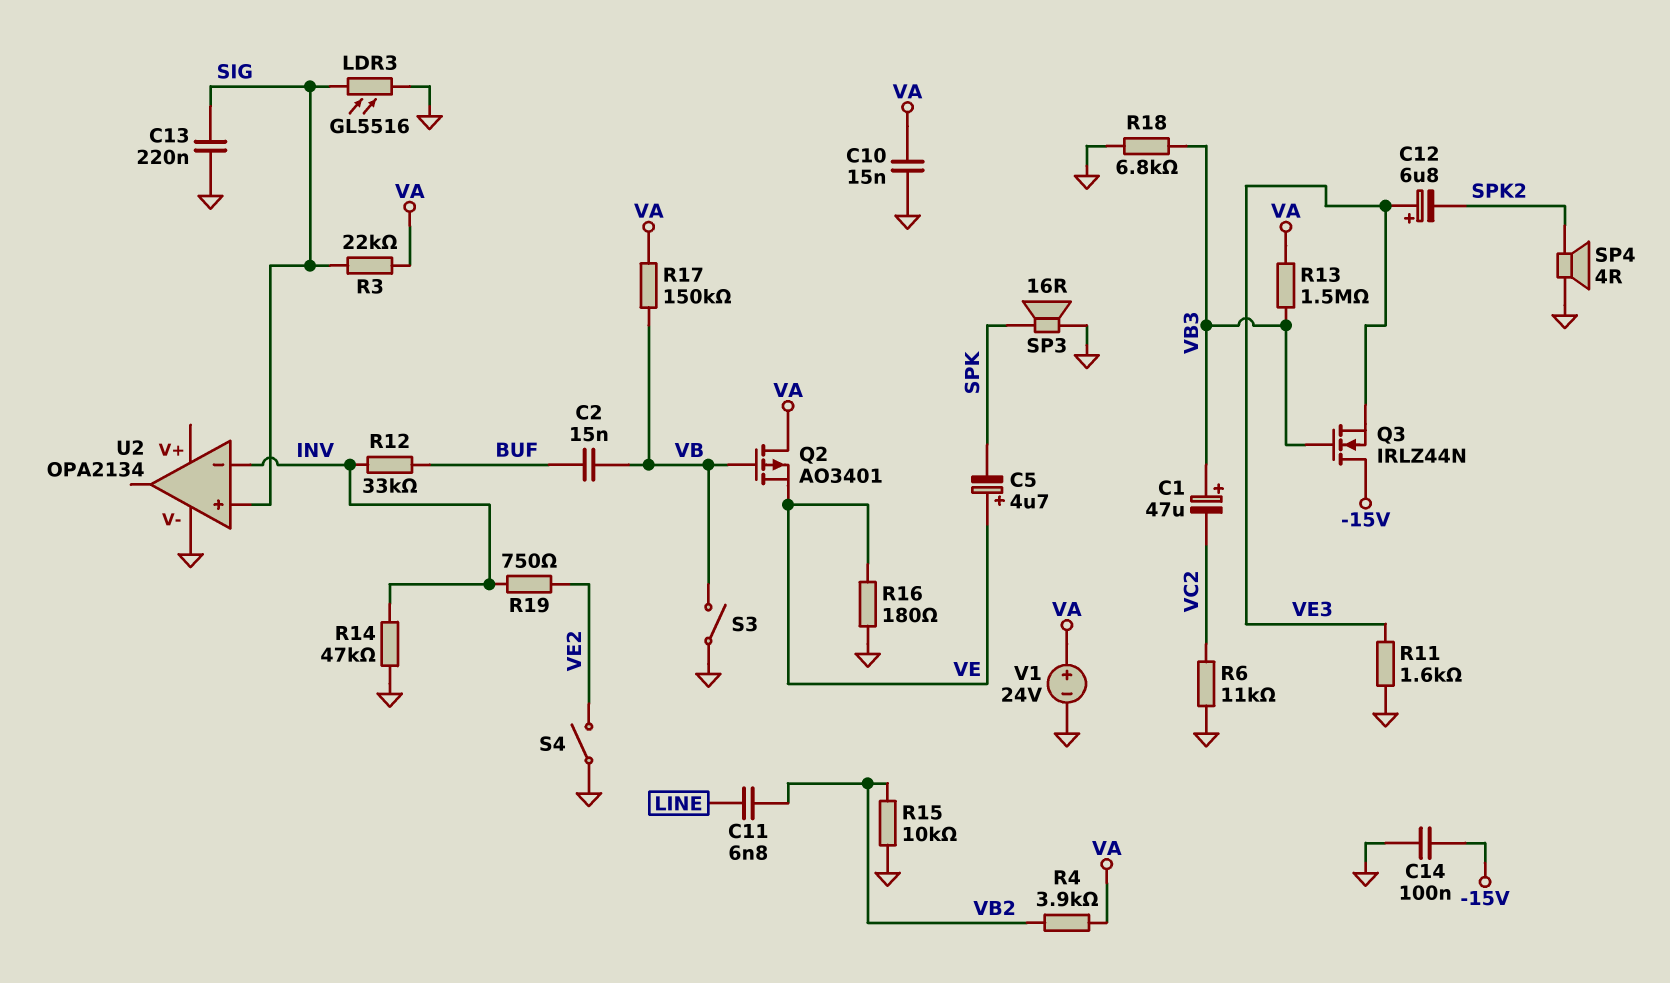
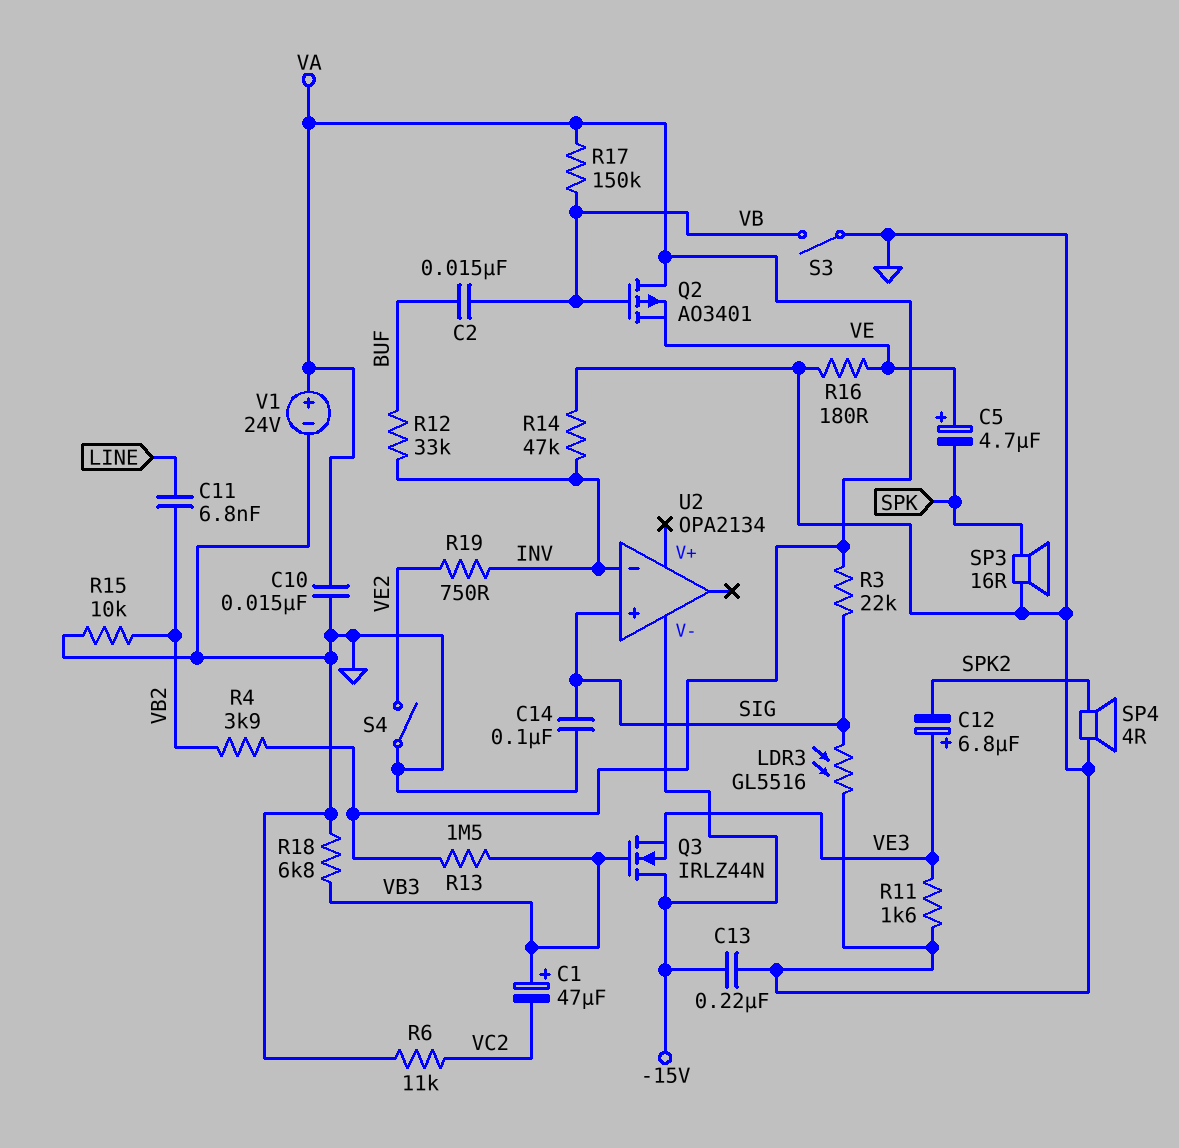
C13: 220nF (GND, SIG) -> 220nF (-15V, GND)
C14: 100nF (-15V, GND) -> 100nF (GND, SIG)
U2 pin V-: GND -> -15V

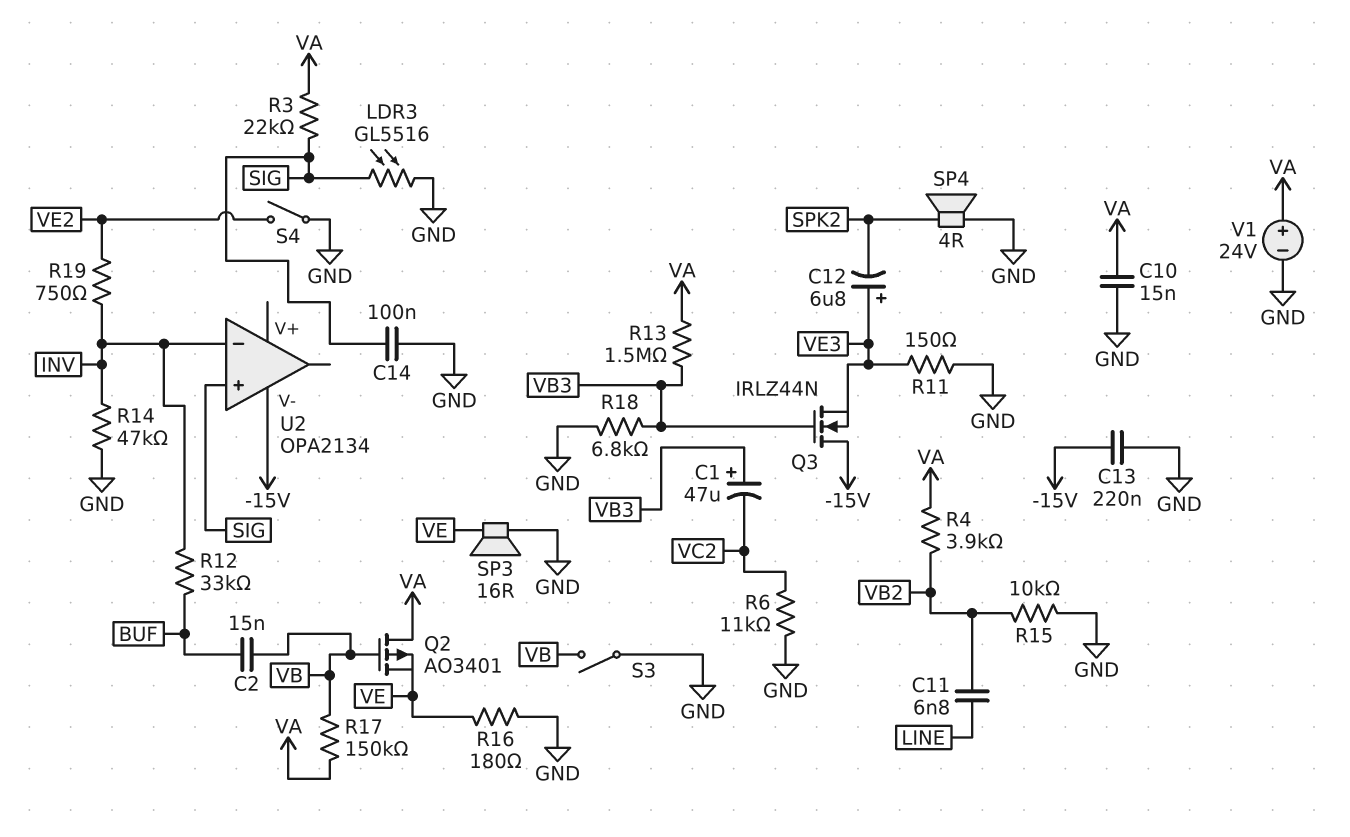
C5: 4.7uF (plus VE, minus SPK) -> none
R11: 1.6k (GND, VE3) -> 150 (GND, VE3)
SP3: speaker 16R (GND, SPK) -> speaker 16R (GND, VE)

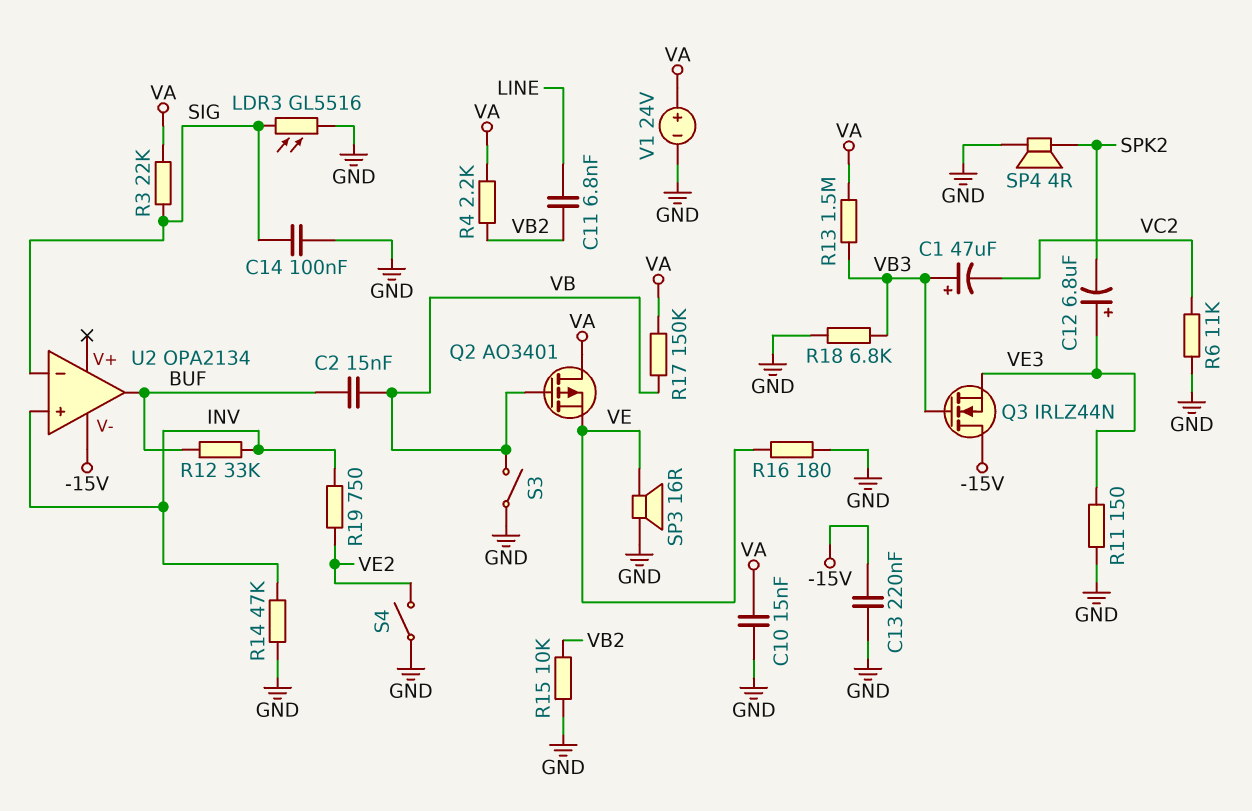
R4: 3.9k (VA, VB2) -> 2.2k (VA, VB2)
U2 pin in+: SIG -> INV
U2 pin in-: INV -> SIG
U2 pin out: none -> BUF

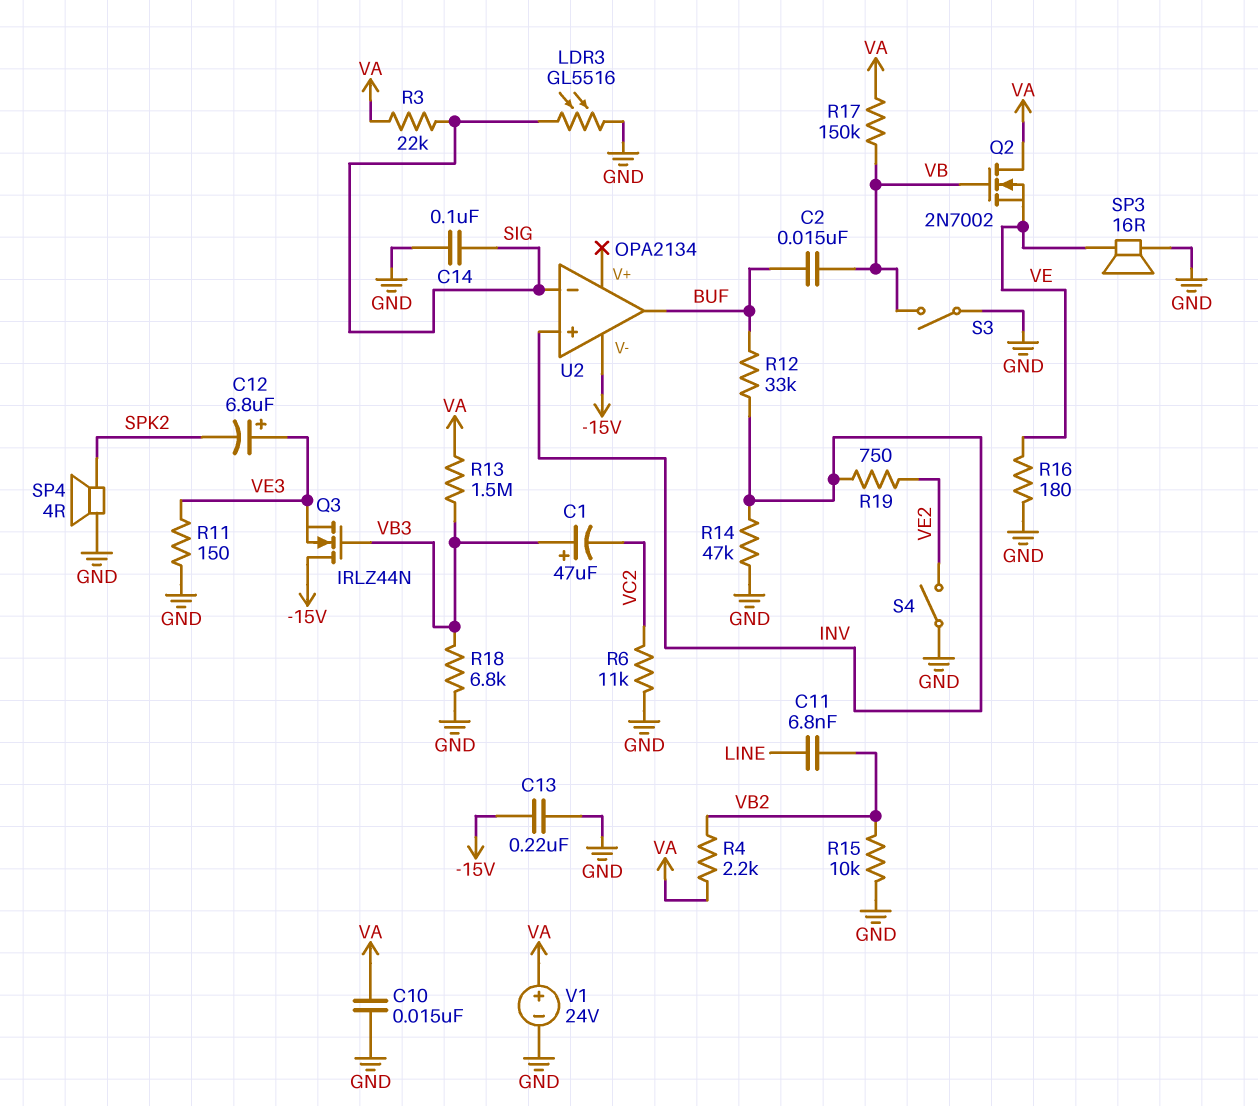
Q2: PMOS AO3401 (G VB, D VA, S VE) -> NMOS 2N7002 (G VB, D VA, S VE)

